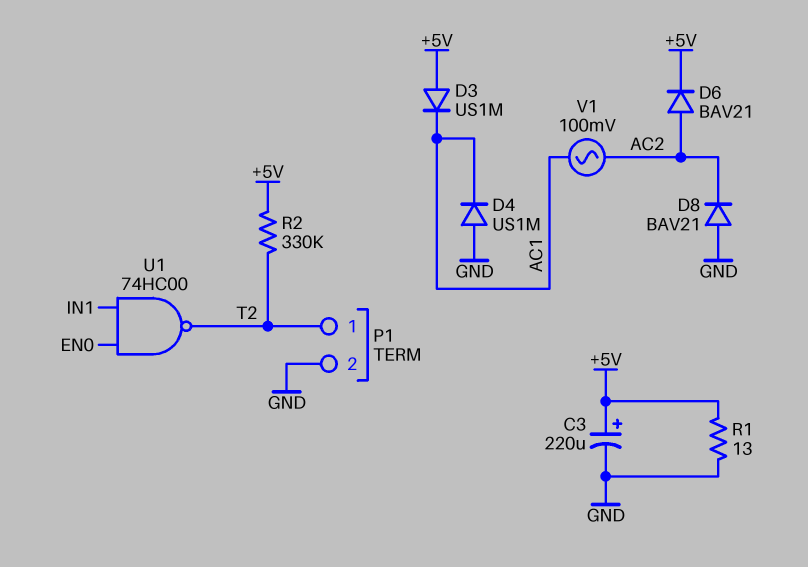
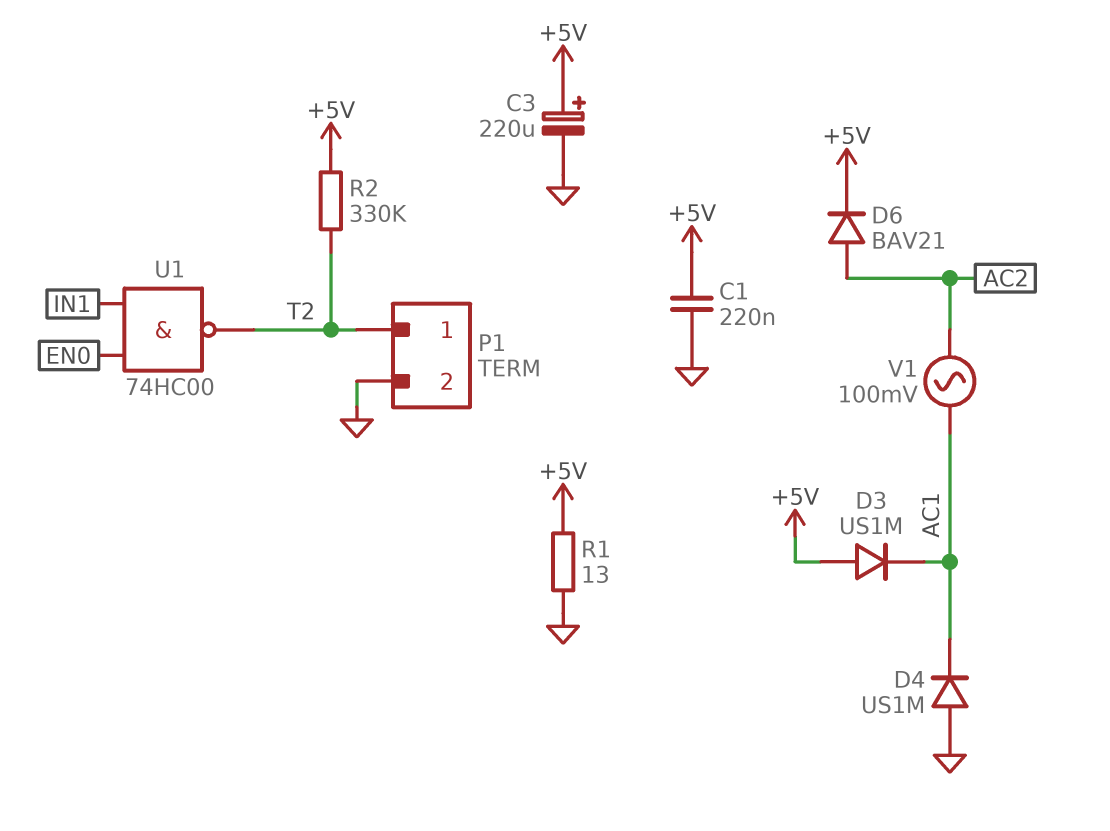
C1: none -> 220nF (+5V, GND)
D8: diode BAV21 (A GND, K AC2) -> none

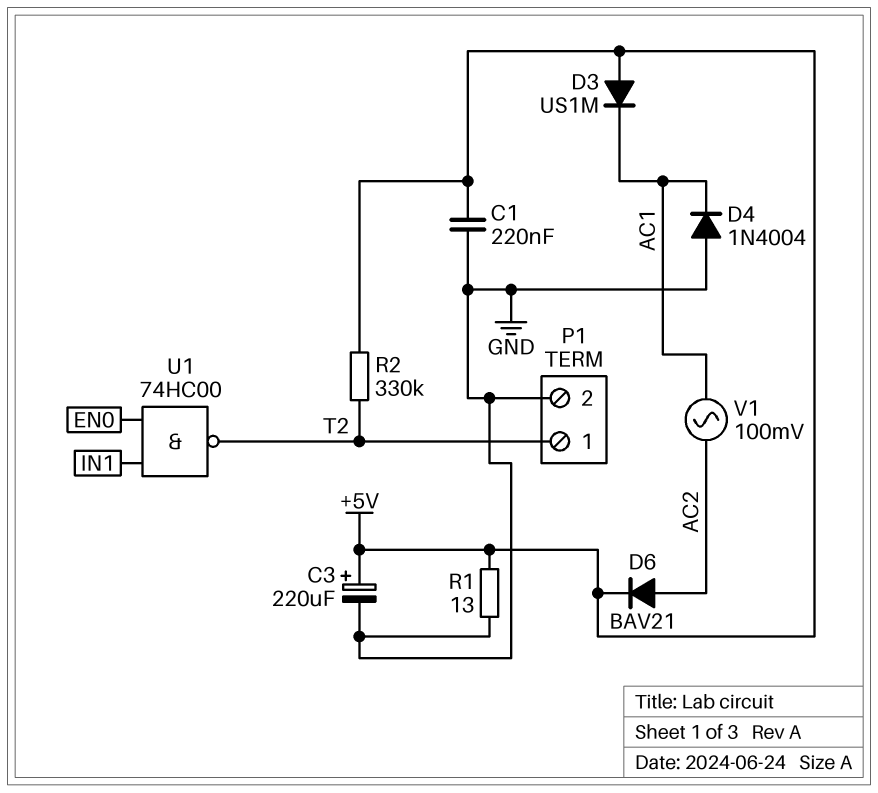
D4: diode US1M (A GND, K AC1) -> diode 1N4004 (A GND, K AC1)

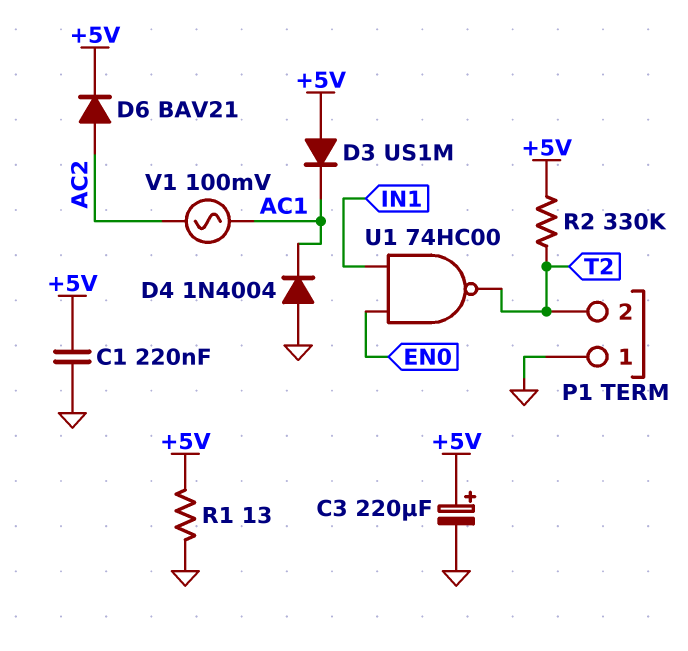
P1 pin 1: T2 -> GND
P1 pin 2: GND -> T2

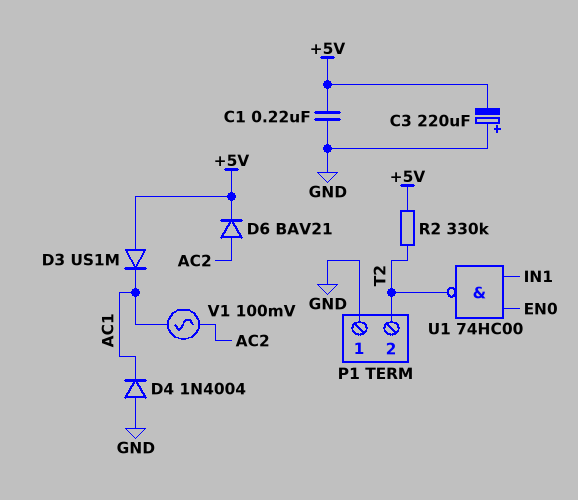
C3: 220uF (plus +5V, minus GND) -> 220uF (plus GND, minus +5V)
R1: 13 (+5V, GND) -> none

